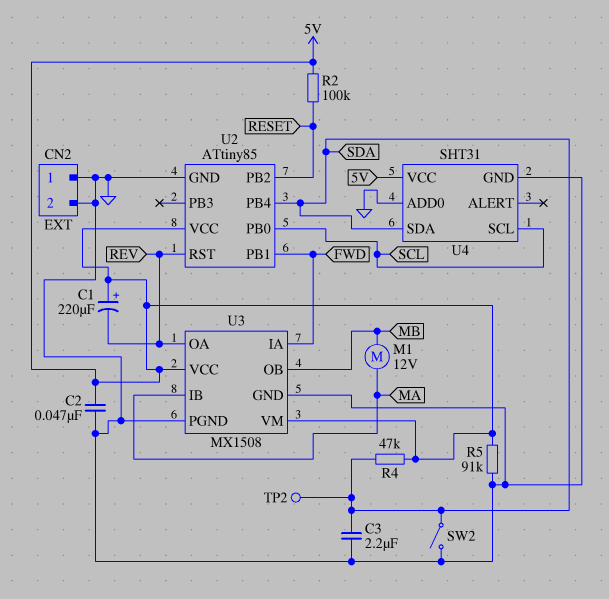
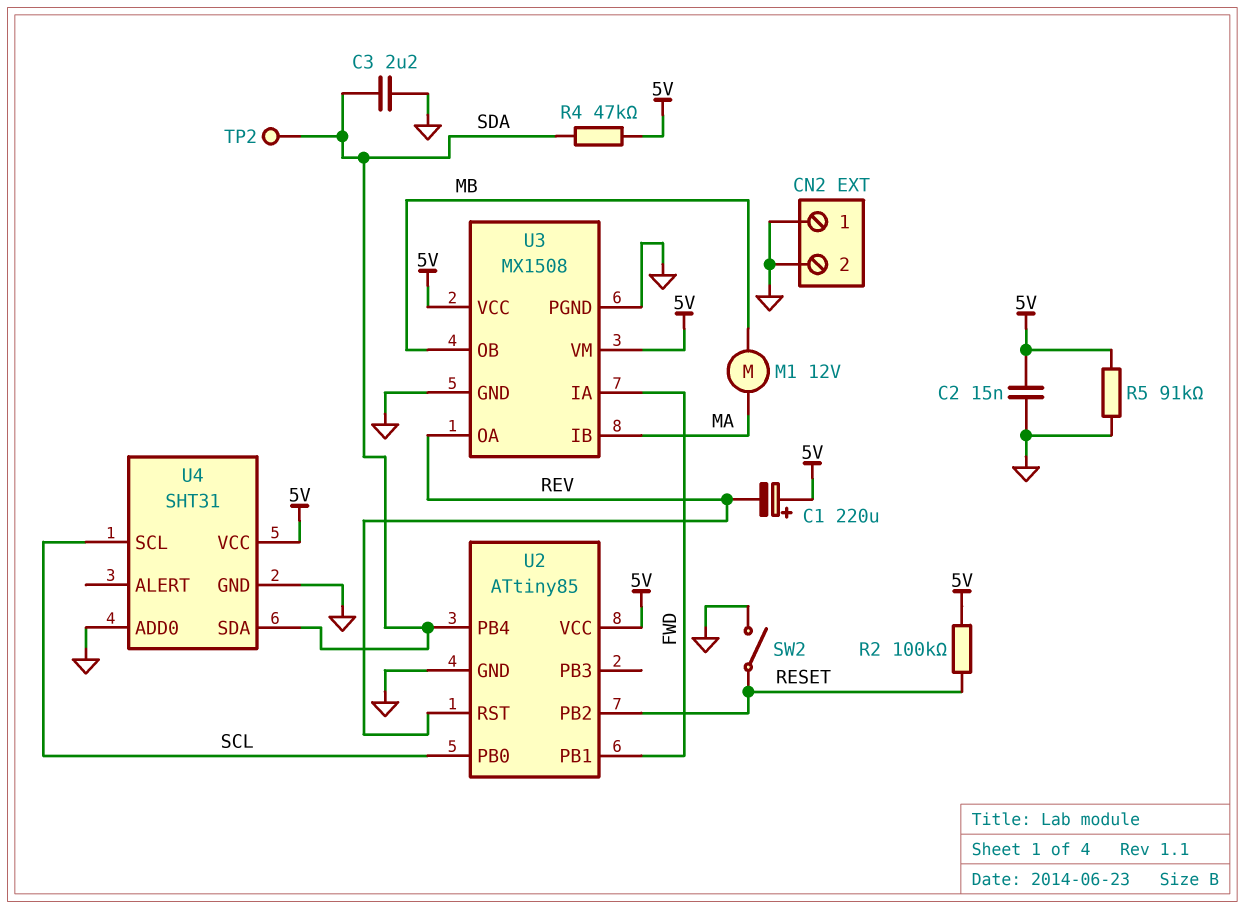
C2: 47nF (5V, GND) -> 15nF (5V, GND)
SW2: switch (GND, SDA) -> switch (GND, RESET)

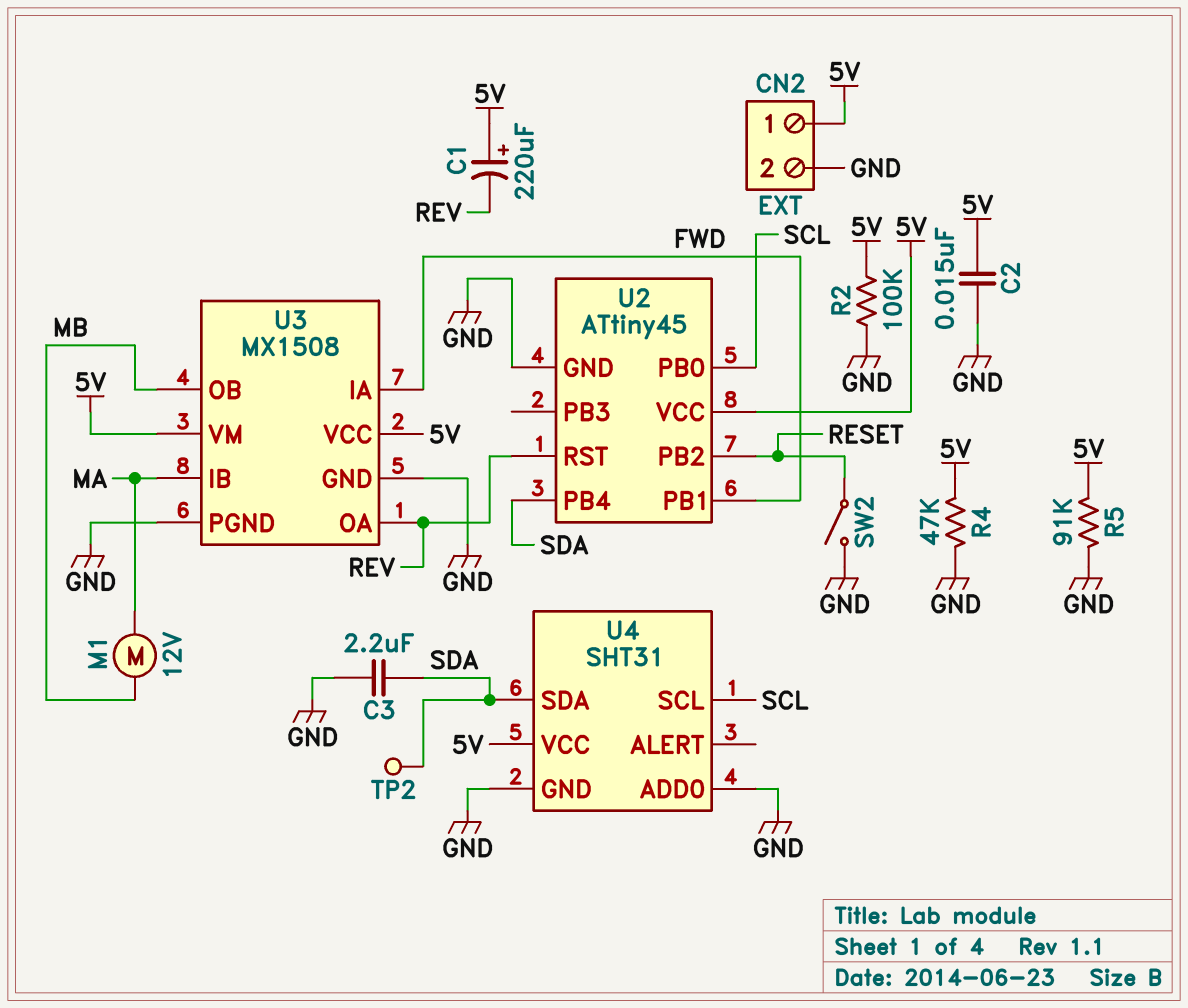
CN2 pin 1: GND -> 5V
R2: 100k (5V, RESET) -> 100k (5V, GND)
R4: 47k (5V, SDA) -> 47k (5V, GND)
U2: ATtiny85 -> ATtiny45

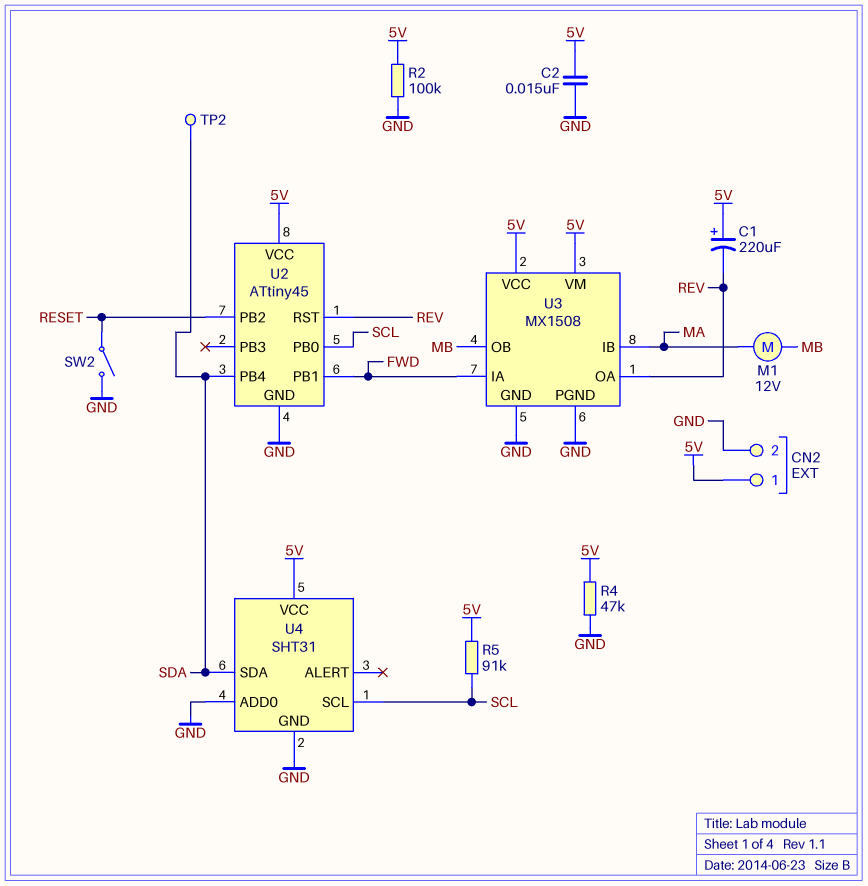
C3: 2.2uF (GND, SDA) -> none
R5: 91k (5V, GND) -> 91k (5V, SCL)

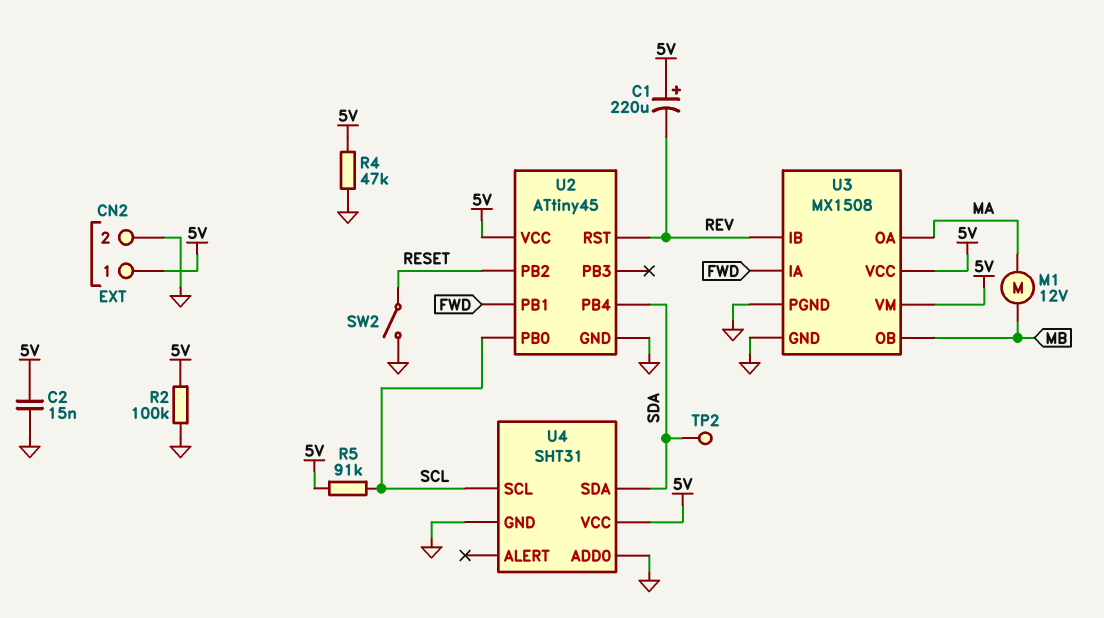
U3 pin IB: MA -> REV
U3 pin OA: REV -> MA

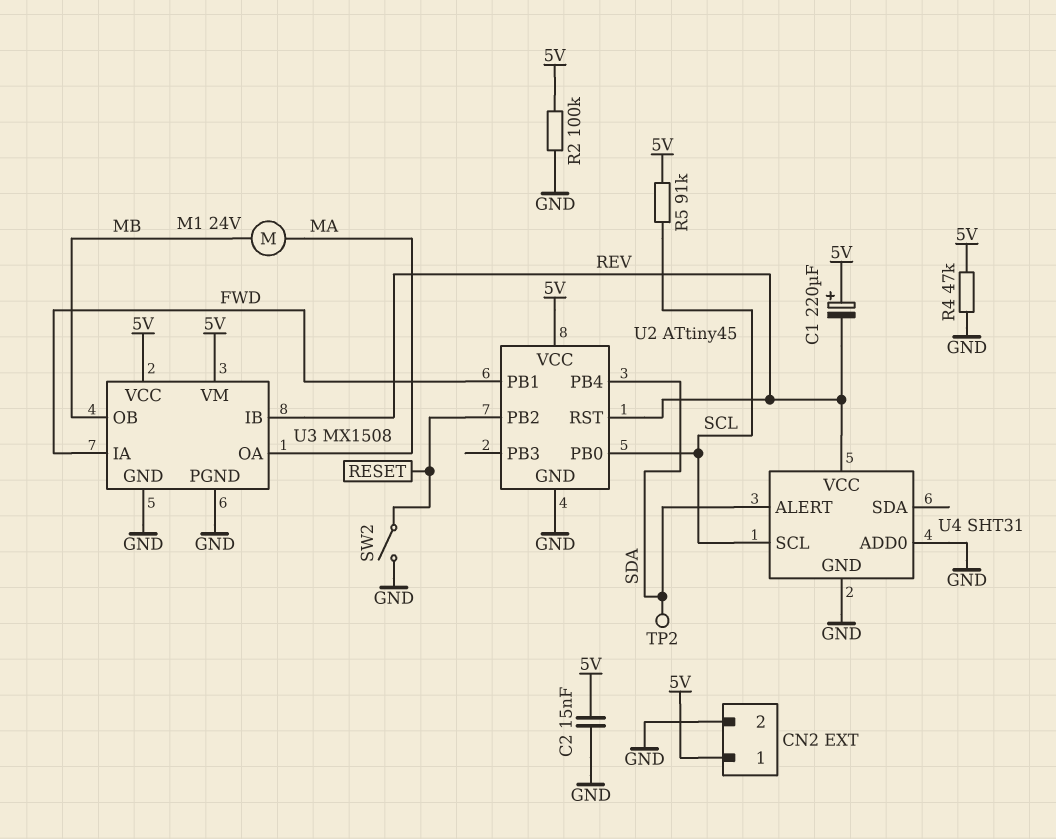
M1: motor 12V (MA, MB) -> motor 24V (MA, MB)
U4 pin ALERT: none -> SDA
U4 pin SDA: SDA -> none
U4 pin VCC: 5V -> REV

